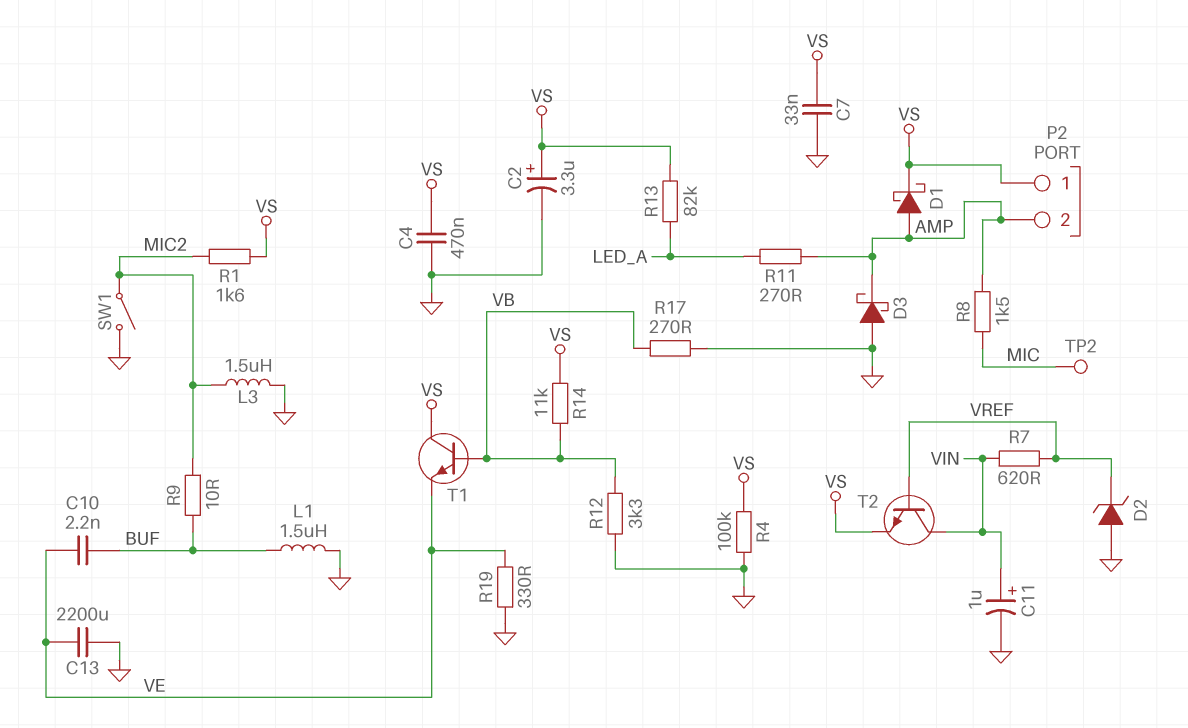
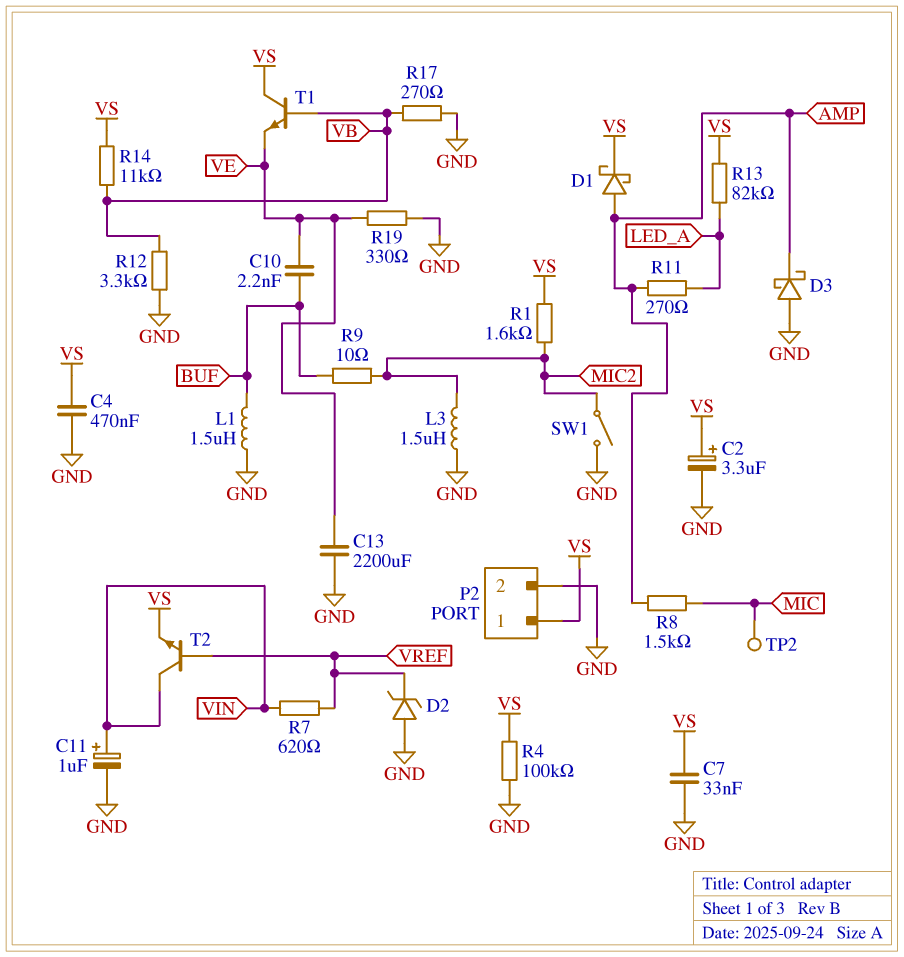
P2 pin 2: AMP -> GND

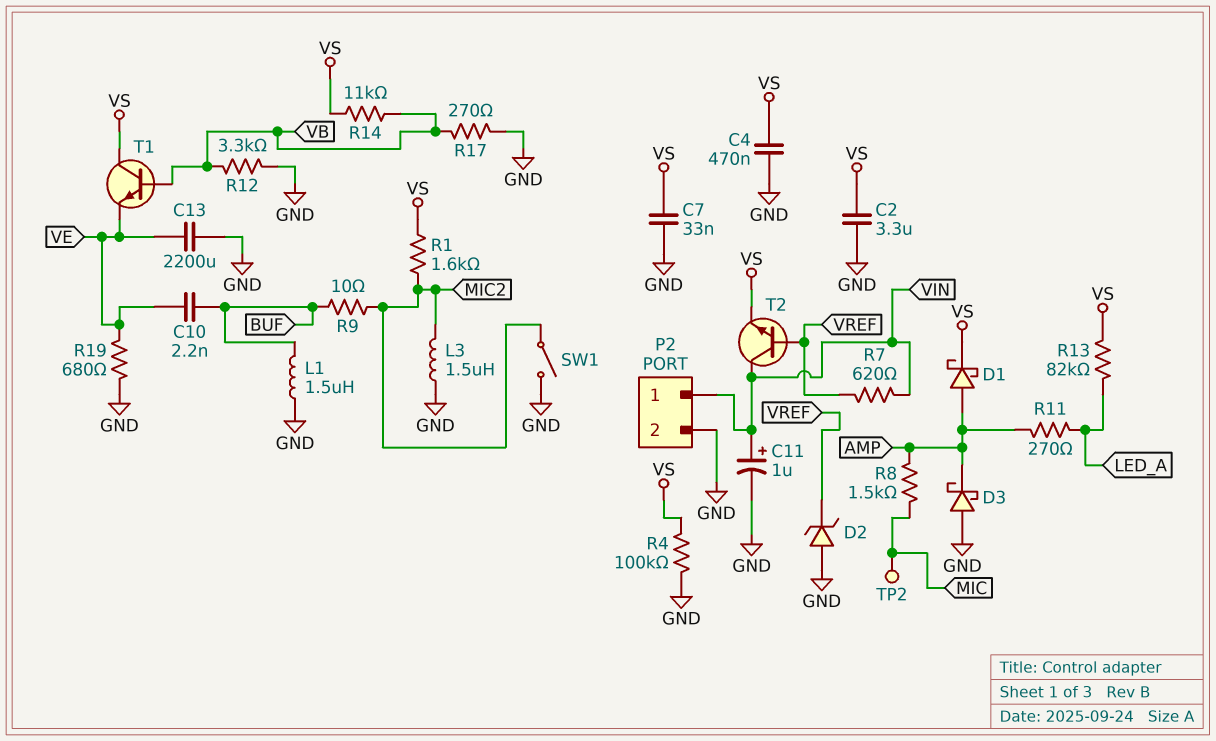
C2: 3.3uF (plus VS, minus GND) -> 3.3uF (GND, VS)
P2 pin 1: VS -> VIN
R19: 330 (GND, VE) -> 680 (GND, VE)

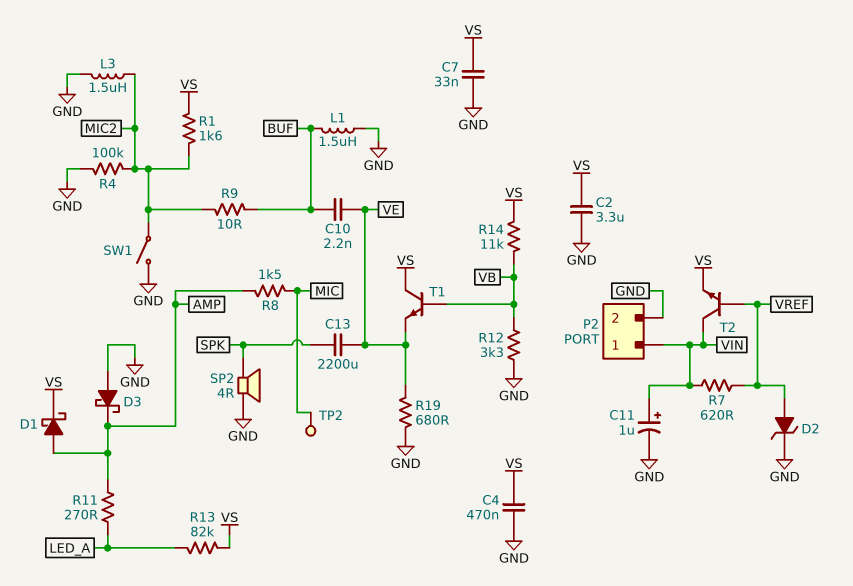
C13: 2200uF (GND, VE) -> 2200uF (SPK, VE)
D2: zener (A GND, K VREF) -> zener (A VREF, K GND)
R4: 100k (GND, VS) -> 100k (GND, MIC2)
R17: 270 (GND, VB) -> none
SP2: none -> speaker 4R (GND, SPK)

